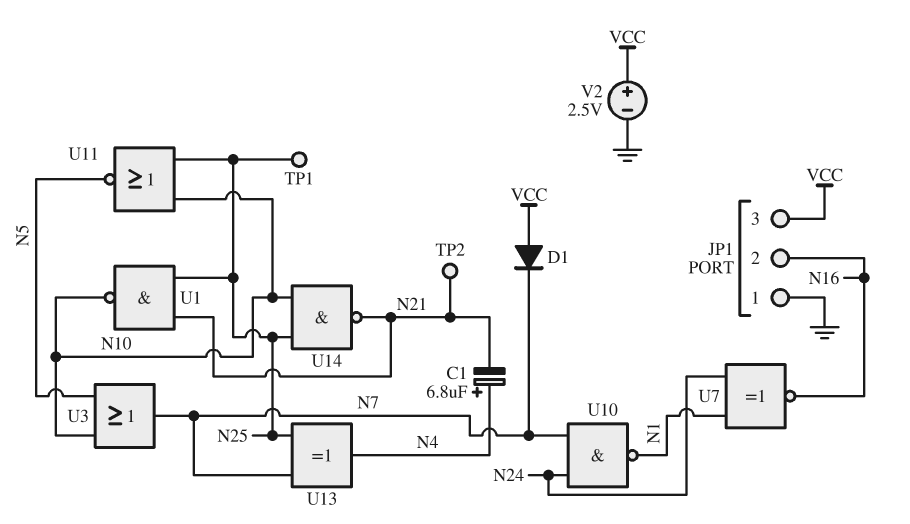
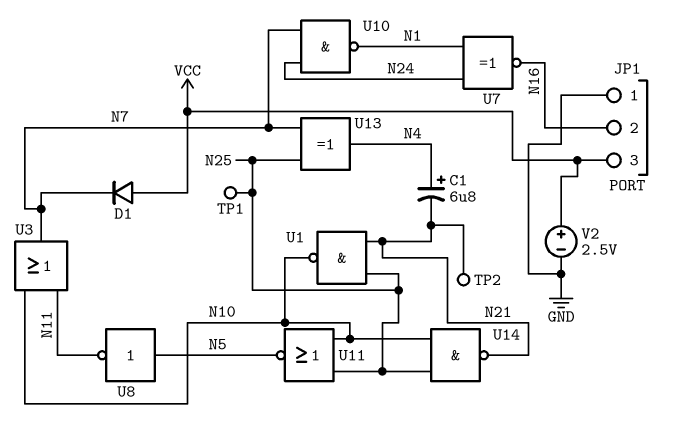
U3: OR (in N5, in N10, out N7) -> OR (in N10, in N11, out N7)
U8: none -> NOT (in N5, out N11)

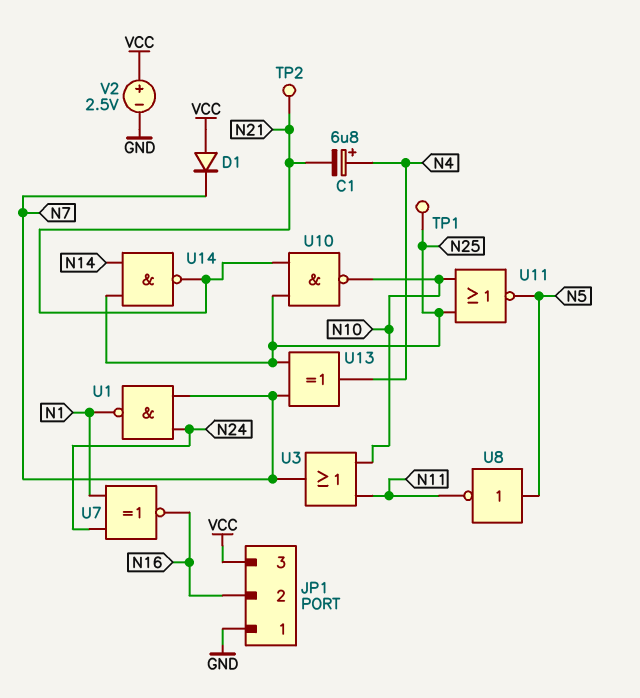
U1: NAND (in N21, in N25, out N10) -> NAND (in N7, in N24, out N1)
U10: NAND (in N7, in N24, out N1) -> NAND (in N21, in N25, out N10)
U14: NAND (in N10, in N25, out N21) -> NAND (in N14, in N25, out N21)

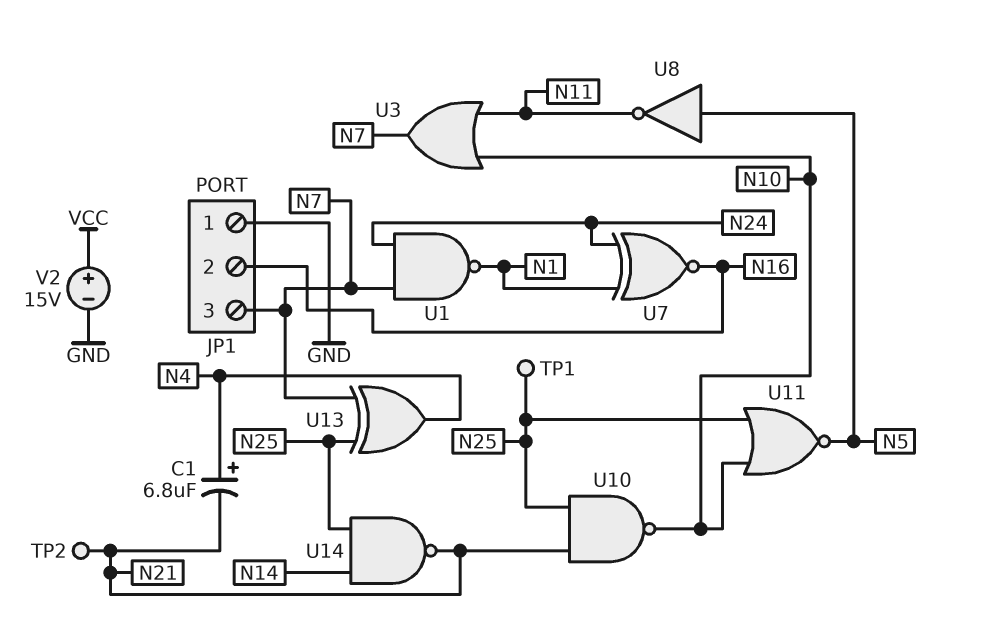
D1: diode (A VCC, K N7) -> none
JP1 pin 3: VCC -> N7
V2: 2.5V (plus VCC, minus GND) -> 15V (plus VCC, minus GND)

